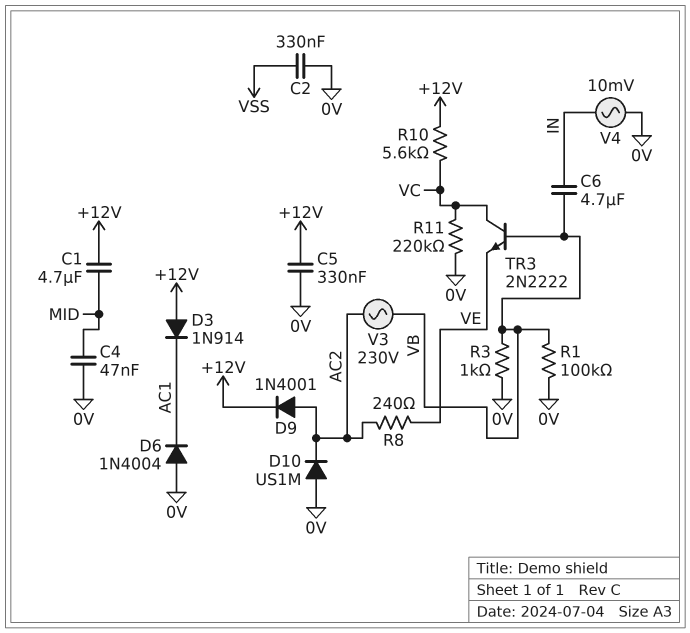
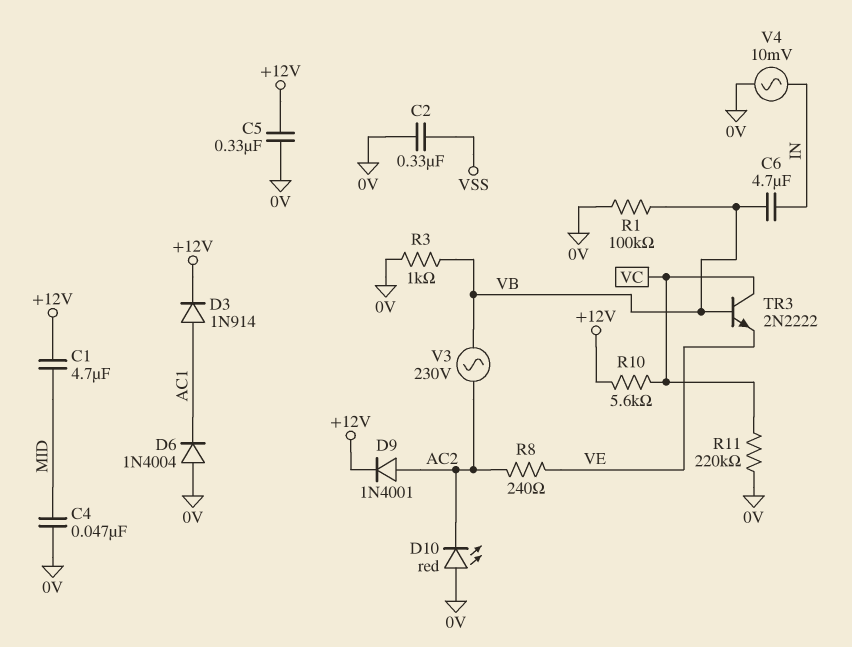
D3: diode 1N914 (A +12V, K AC1) -> diode 1N914 (A AC1, K +12V)
D10: diode US1M (A 0V, K AC2) -> LED red (A 0V, K AC2)

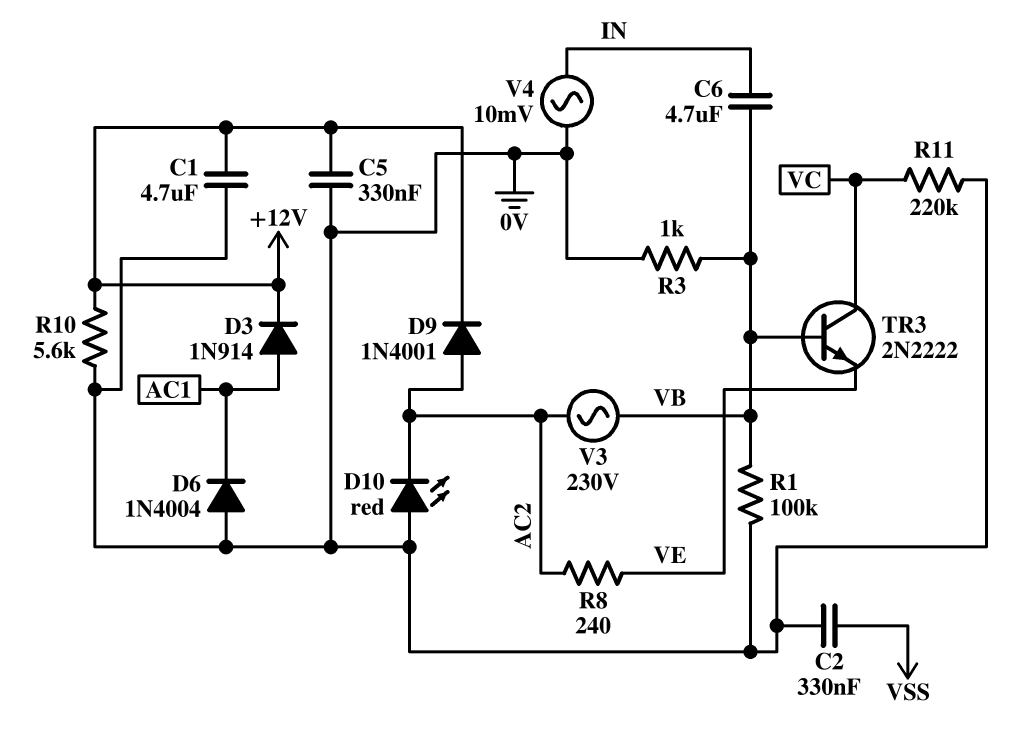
C1: 4.7uF (+12V, MID) -> 4.7uF (+12V, 0V)
C4: 47nF (0V, MID) -> none
R10: 5.6k (+12V, VC) -> 5.6k (+12V, 0V)

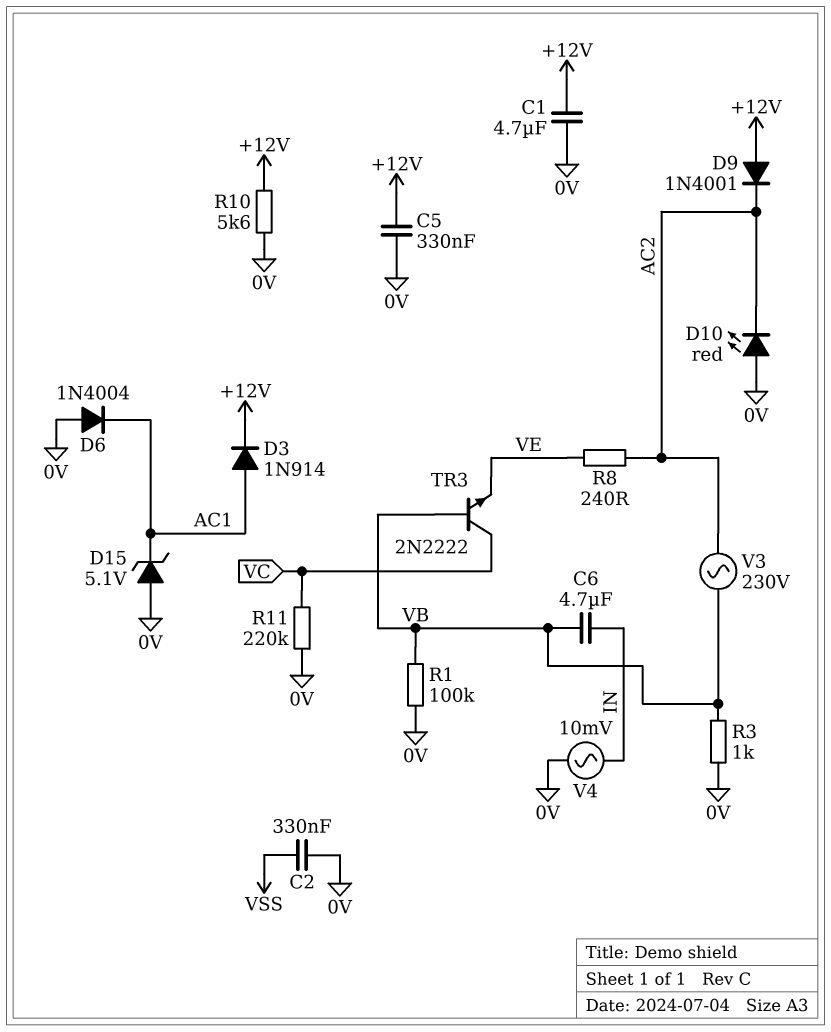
D9: diode 1N4001 (A AC2, K +12V) -> diode 1N4001 (A +12V, K AC2)
D15: none -> zener 5.1V (A 0V, K AC1)

